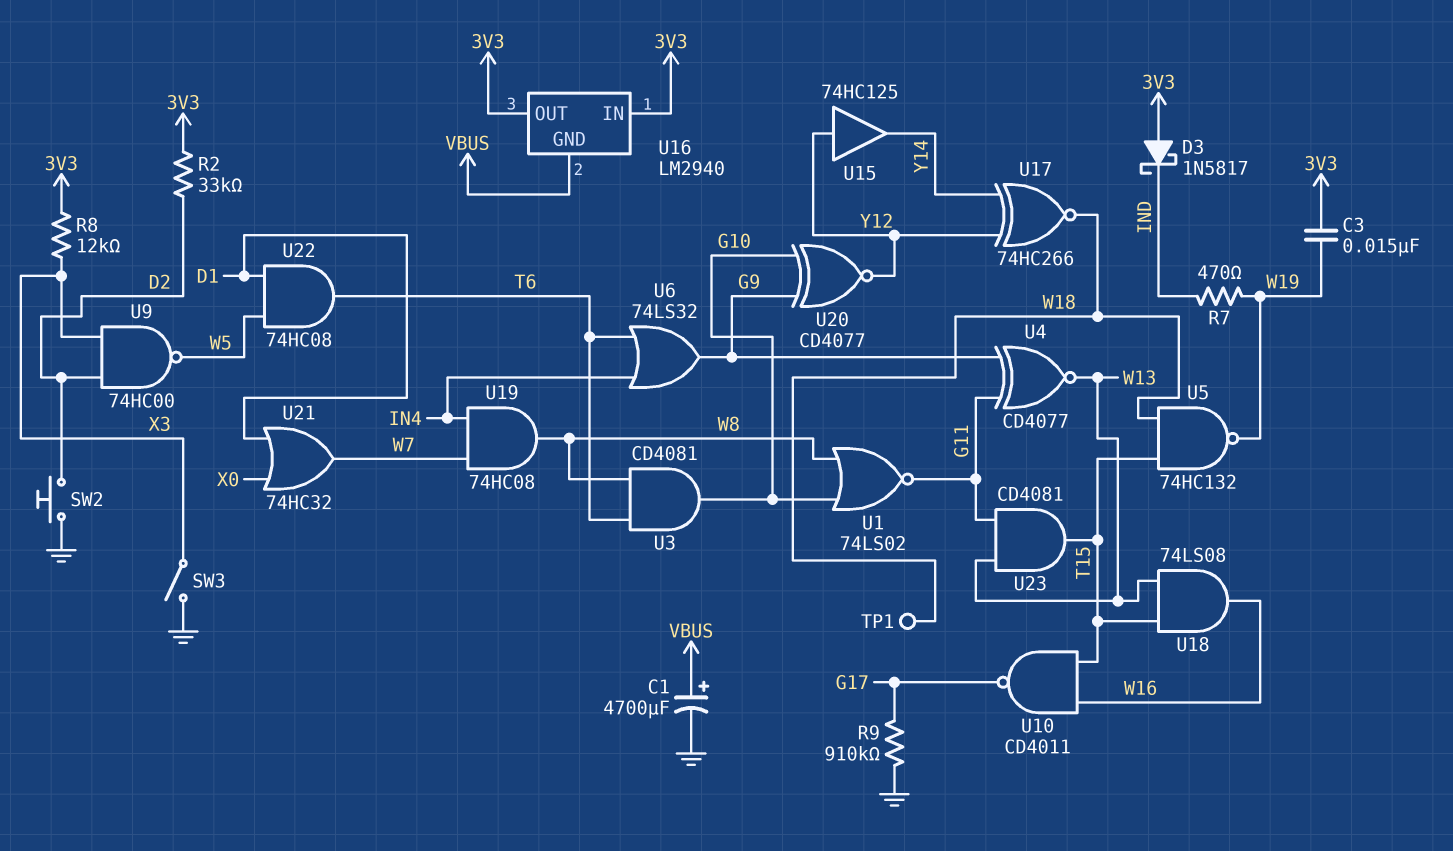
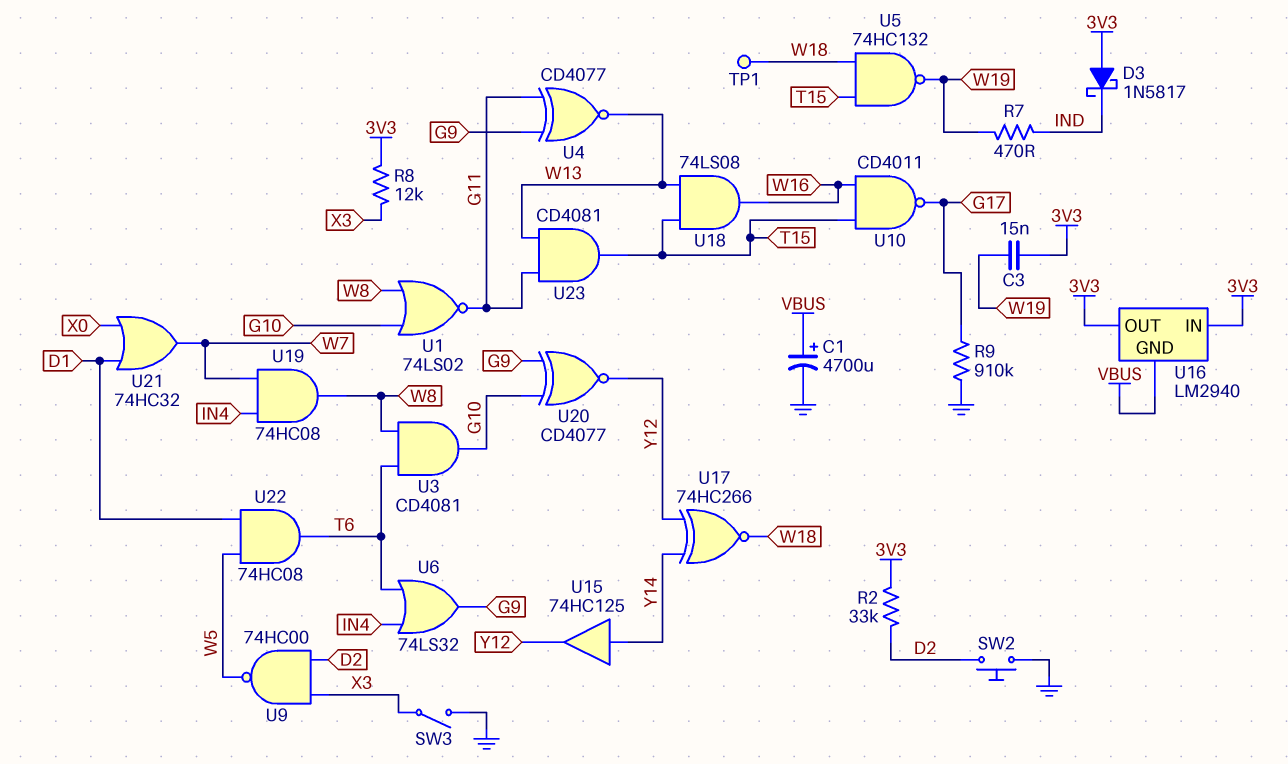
U15: buffer 74HC125 (in Y12, out Y14) -> buffer 74HC125 (in Y14, out Y12)

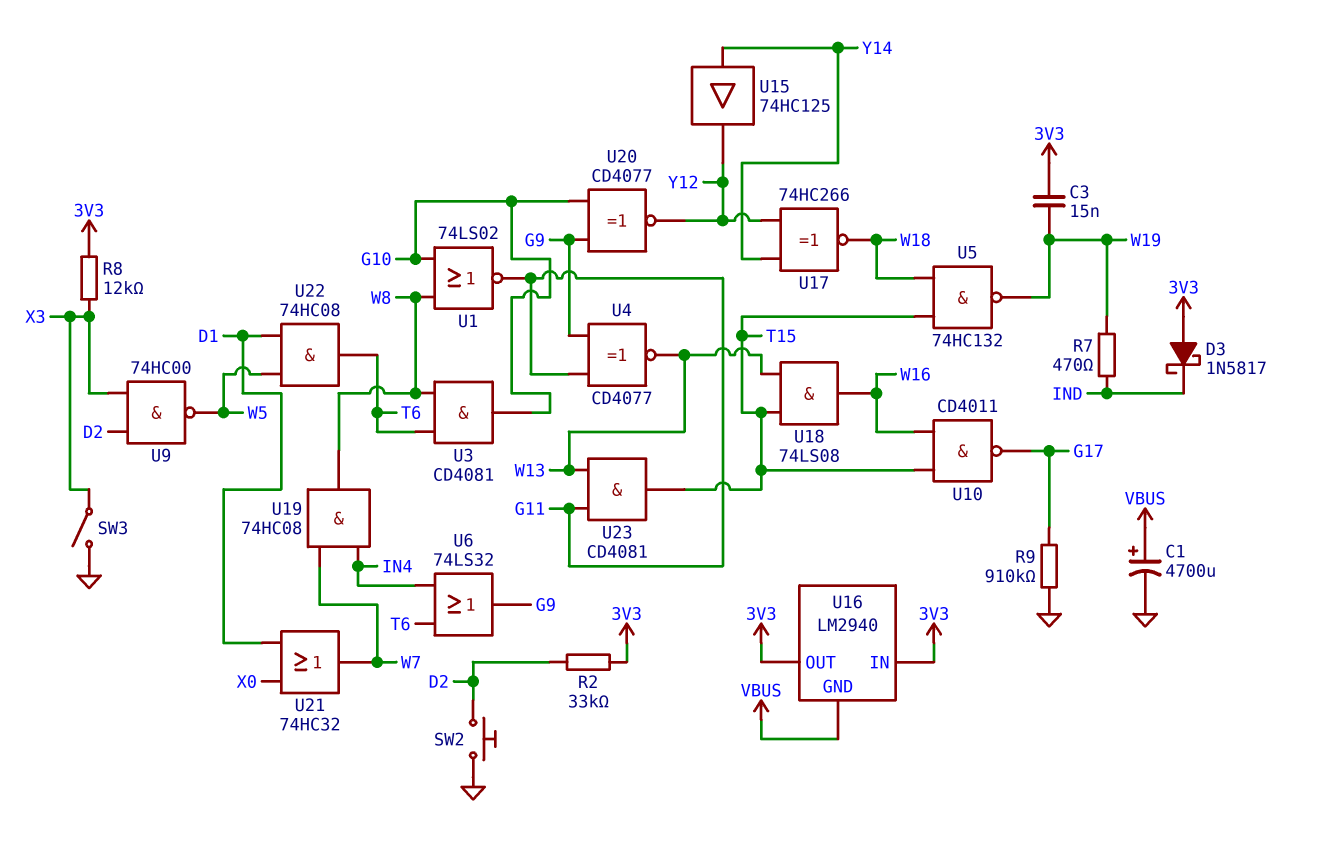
TP1: test point (W18) -> none

